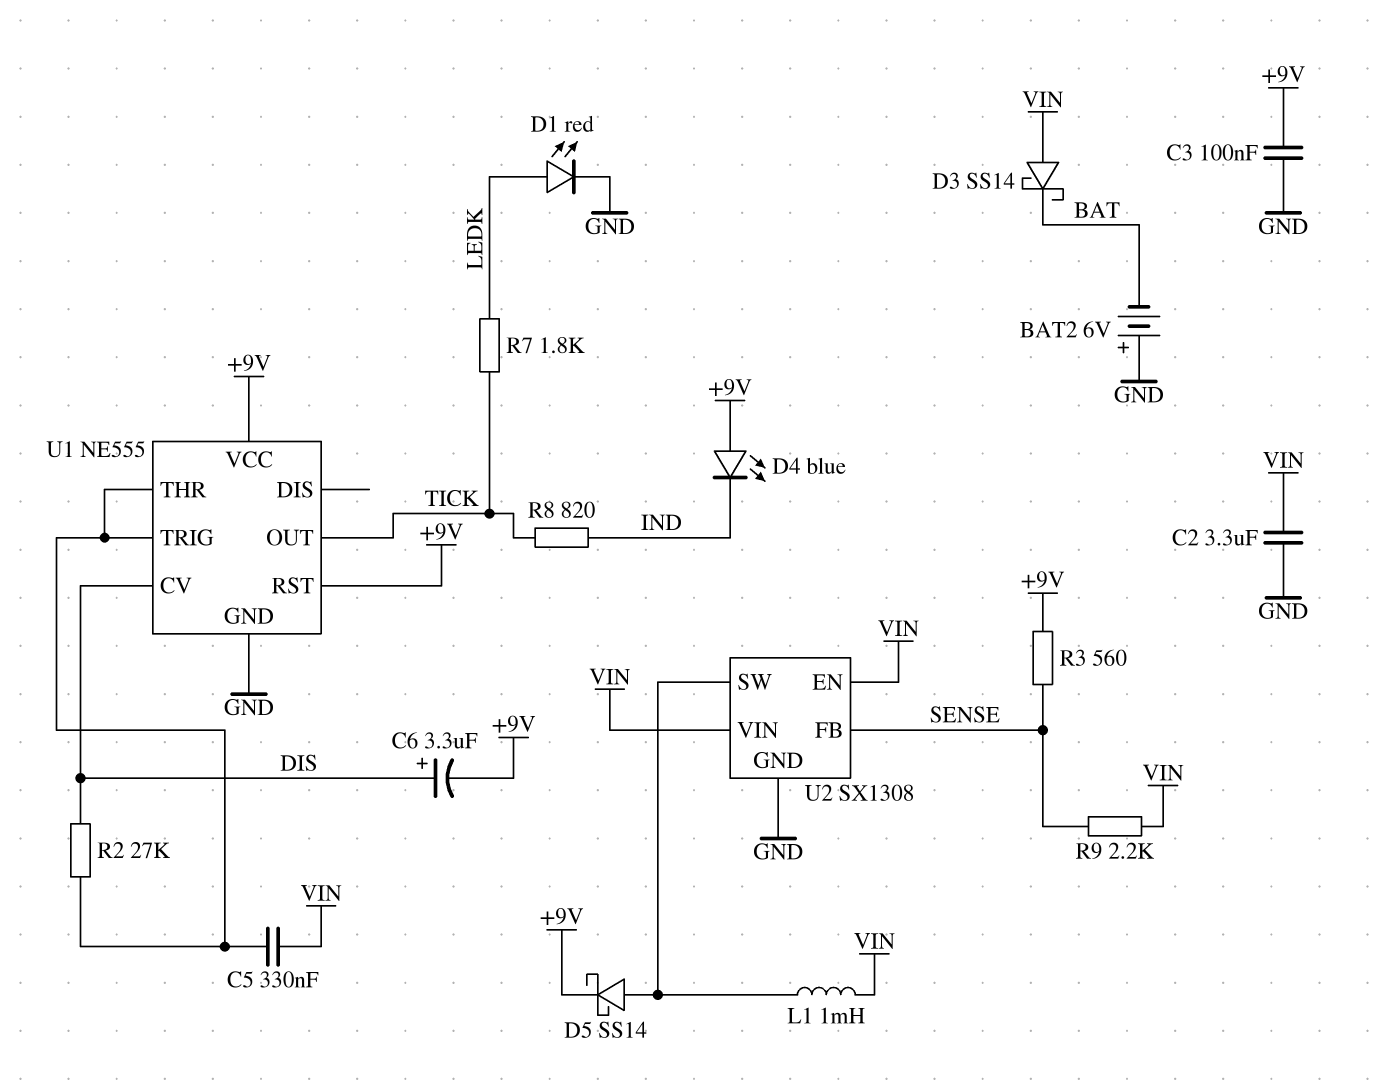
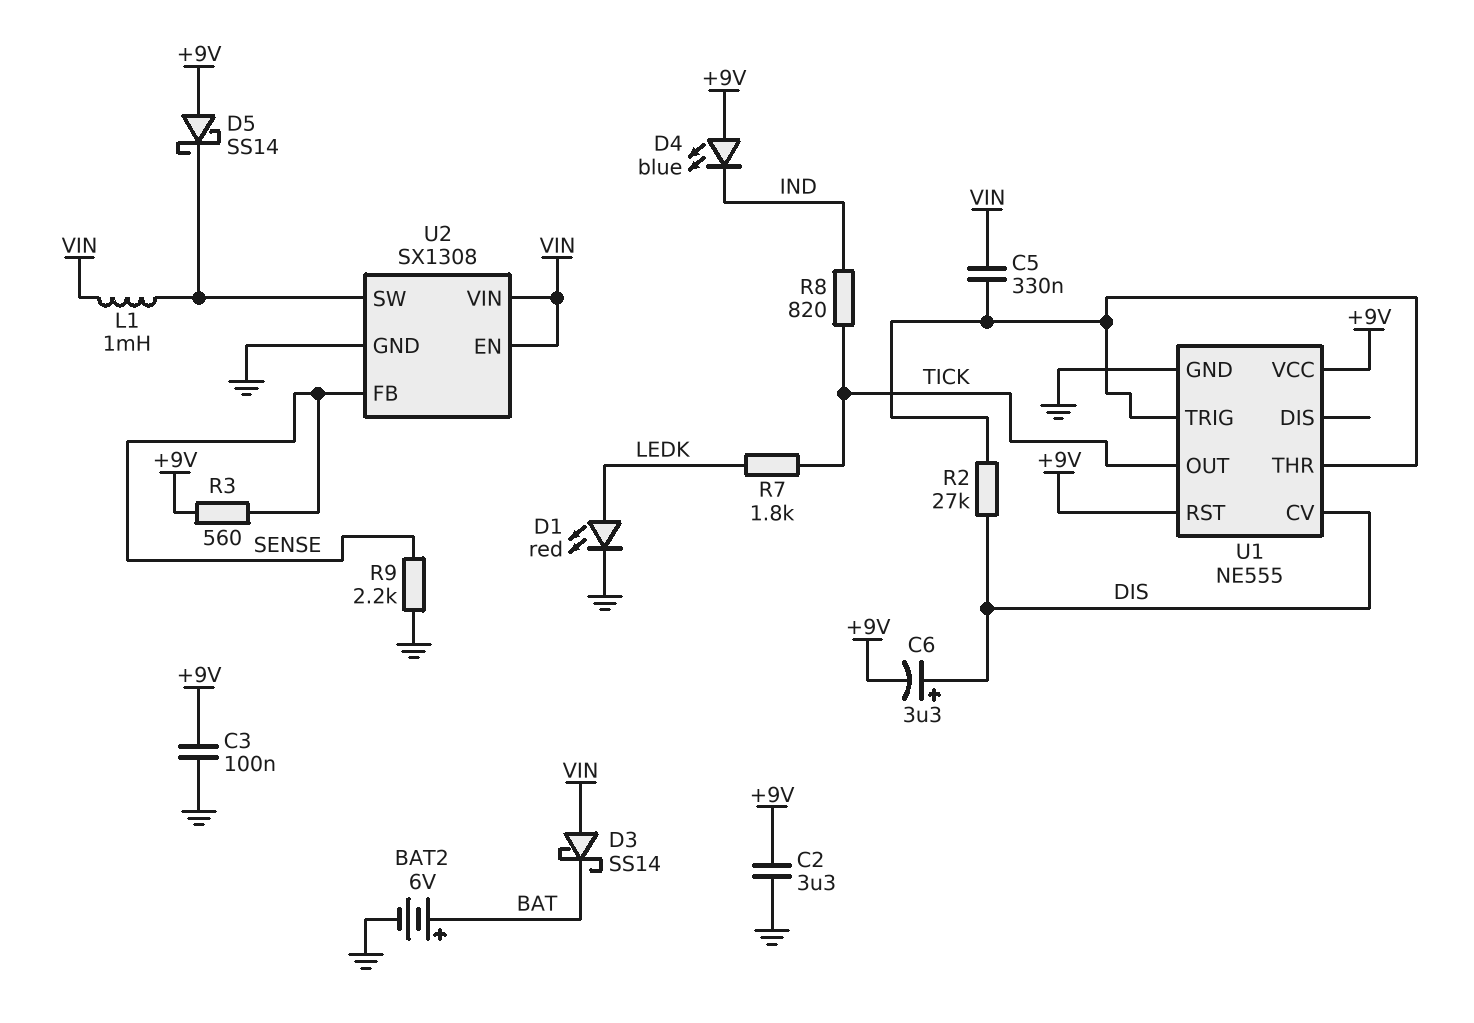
BAT2: 6V (plus GND, minus BAT) -> 6V (plus BAT, minus GND)
C2: 3.3uF (GND, VIN) -> 3.3uF (+9V, GND)
D5: schottky SS14 (A U2/SW, K +9V) -> schottky SS14 (A +9V, K U2/SW)
R9: 2.2k (SENSE, VIN) -> 2.2k (GND, SENSE)

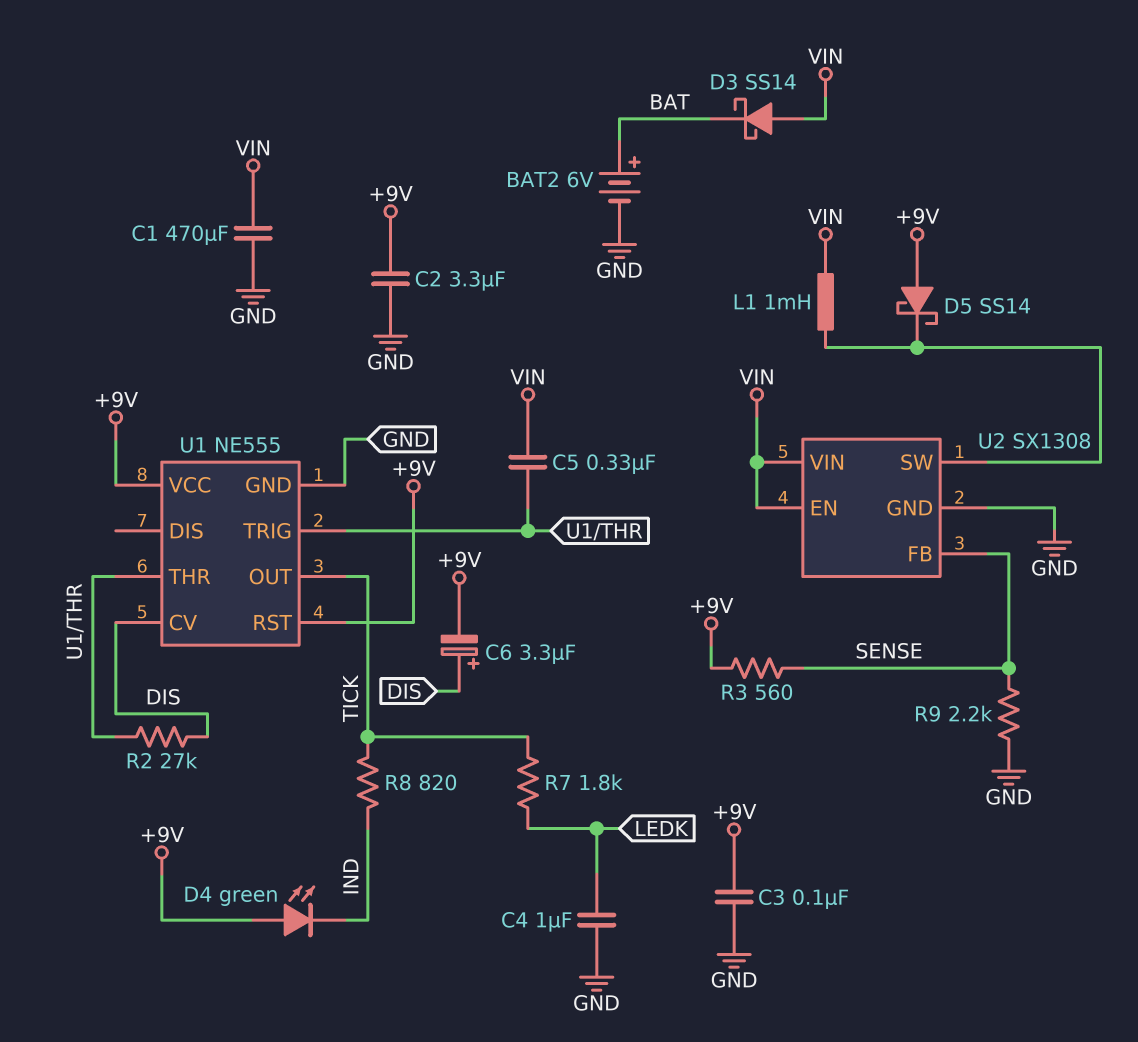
C1: none -> 470uF (GND, VIN)
C4: none -> 1uF (GND, LEDK)
D1: LED red (A LEDK, K GND) -> none
D4: LED blue (A +9V, K IND) -> LED green (A +9V, K IND)

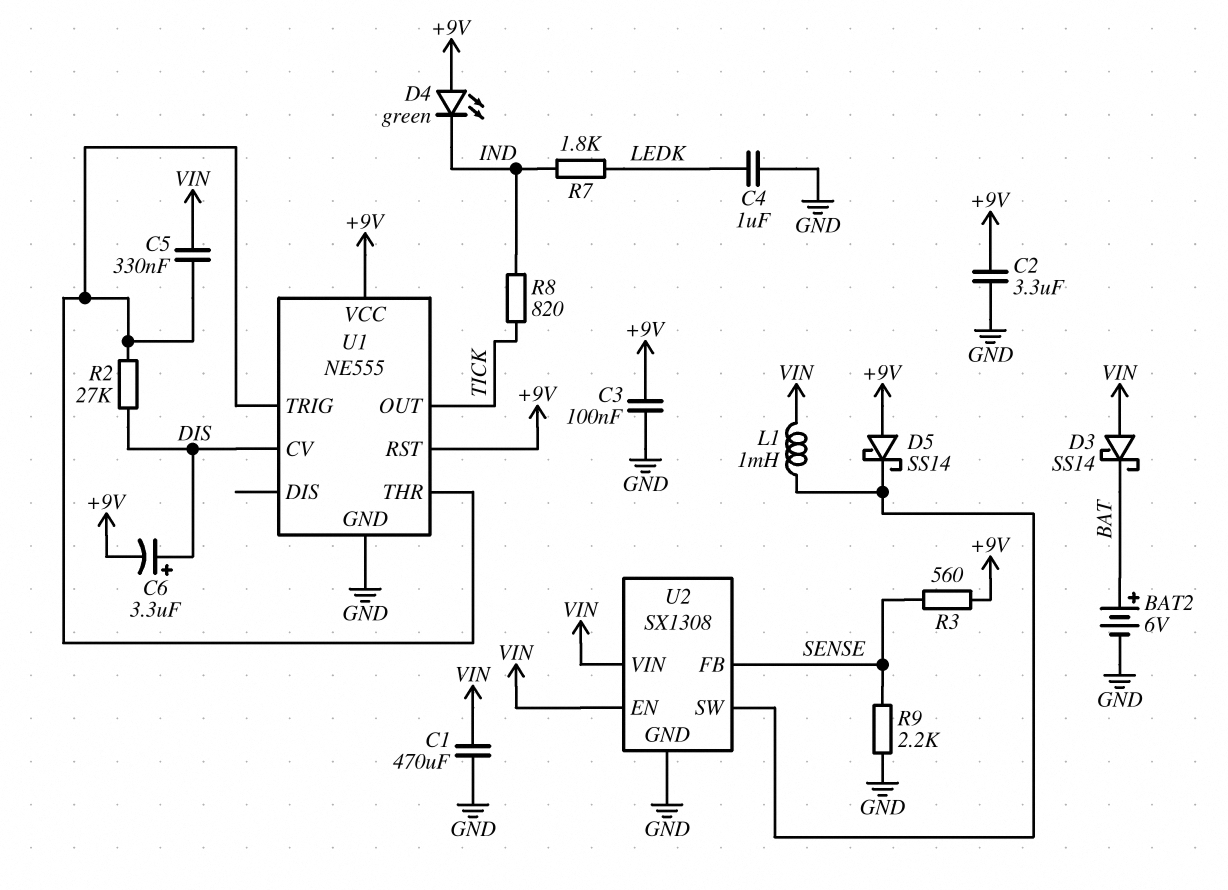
R7: 1.8k (LEDK, TICK) -> 1.8k (IND, LEDK)

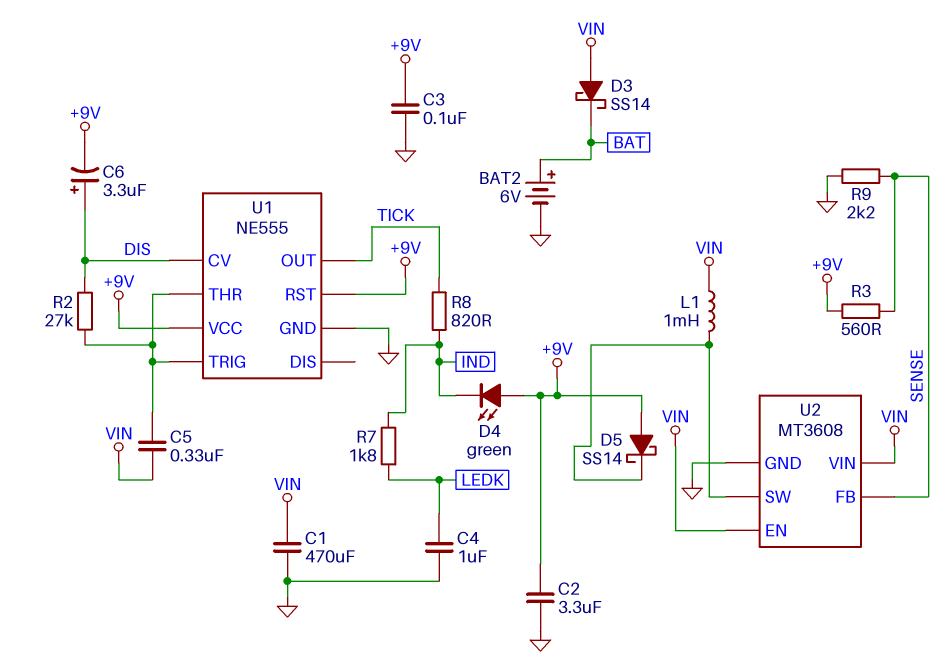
U2: SX1308 -> MT3608

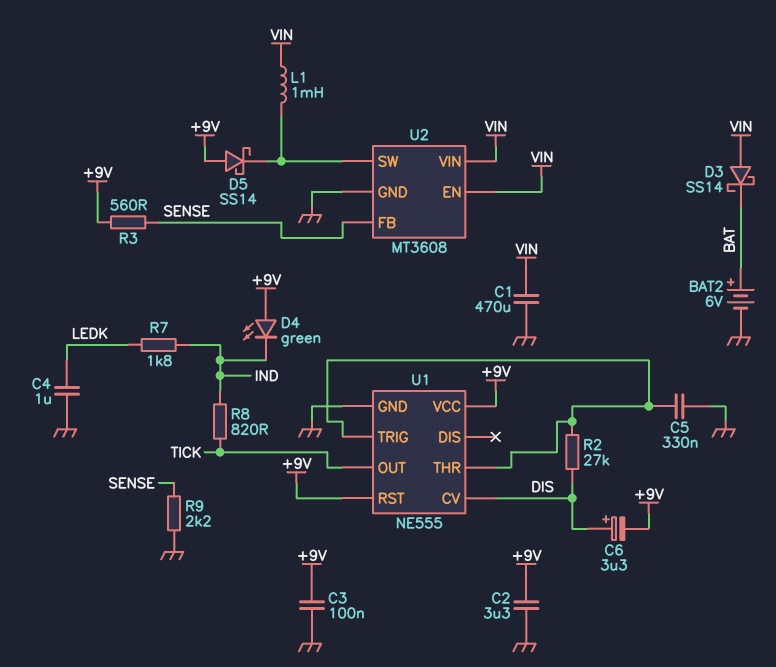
C5: 330nF (U1/THR, VIN) -> 330nF (GND, U1/THR)

